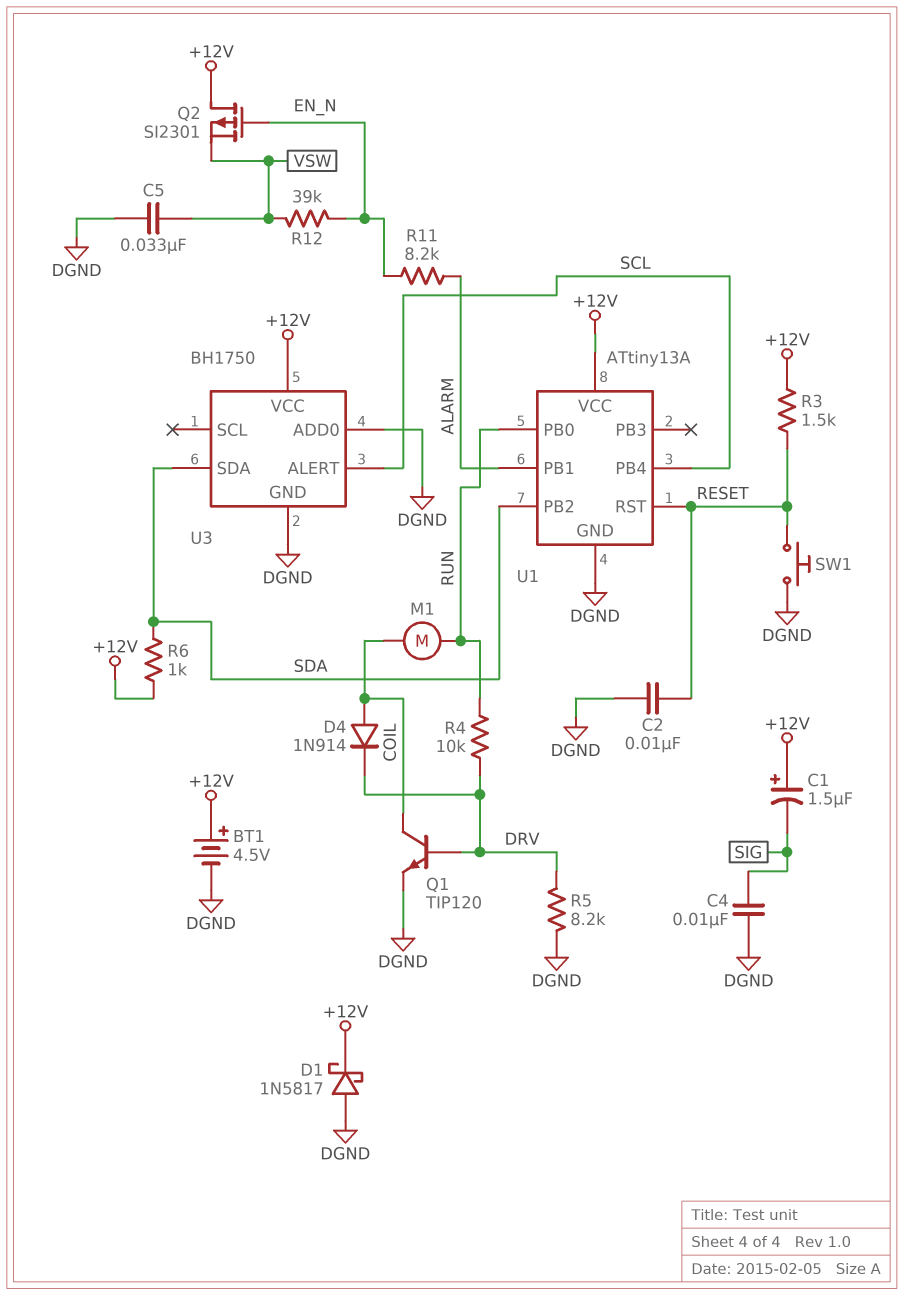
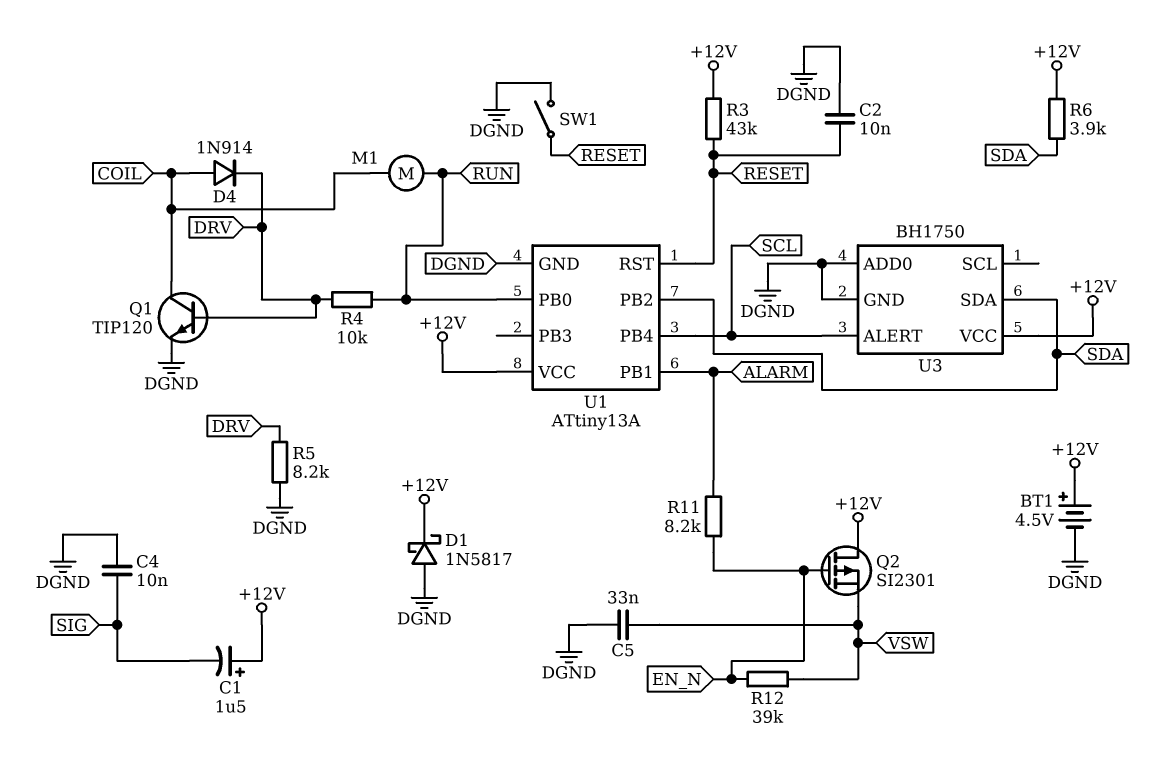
R3: 1.5k (+12V, RESET) -> 43k (+12V, RESET)
R6: 1k (+12V, SDA) -> 3.9k (+12V, SDA)
SW1: button (DGND, RESET) -> switch (DGND, RESET)

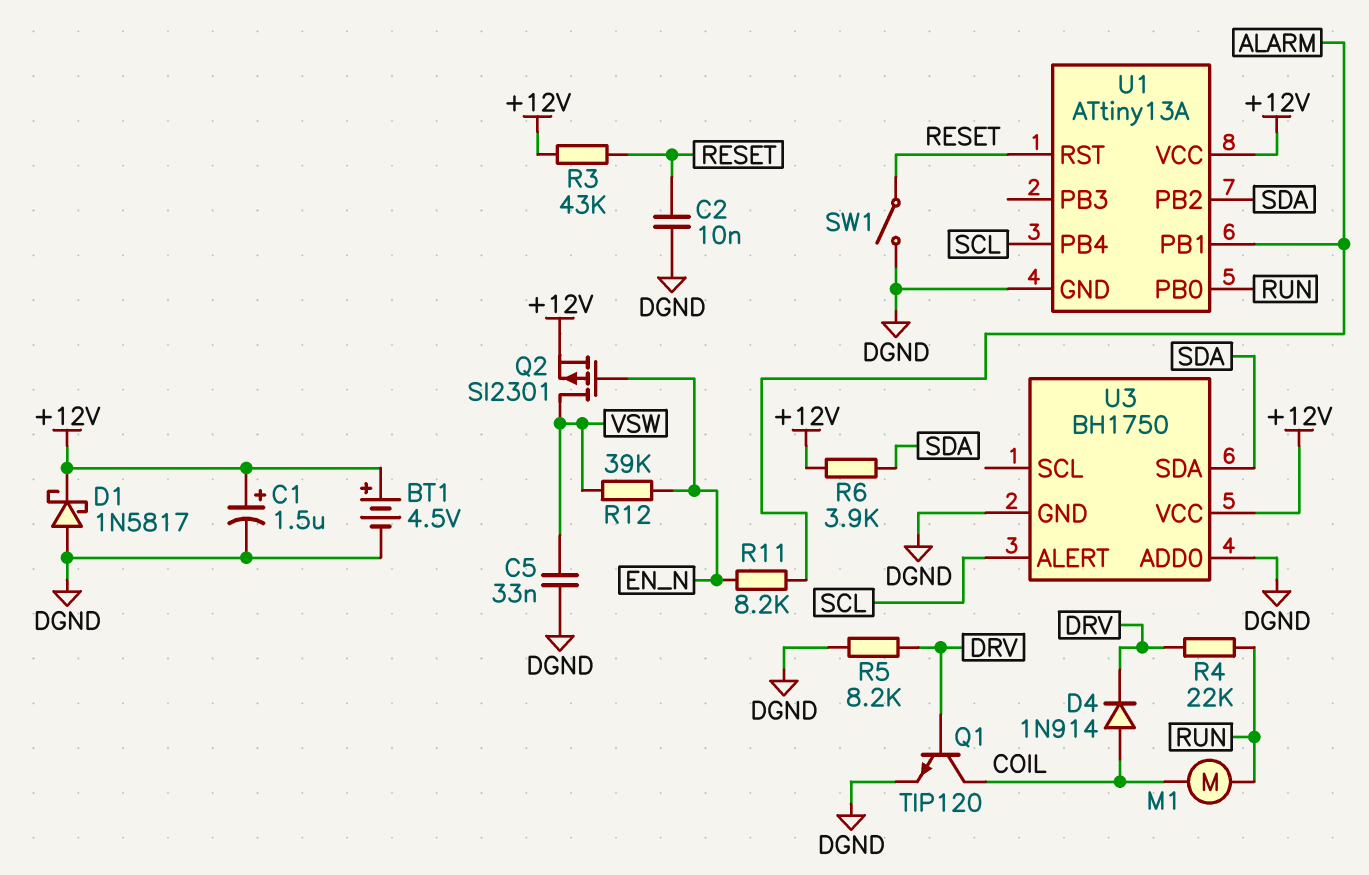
C1: 1.5uF (plus +12V, minus SIG) -> 1.5uF (plus +12V, minus DGND)
C4: 10nF (DGND, SIG) -> none
Q2: PMOS SI2301 (G EN_N, D +12V, S VSW) -> PMOS SI2301 (G EN_N, D VSW, S +12V)
R4: 10k (DRV, RUN) -> 22k (DRV, RUN)

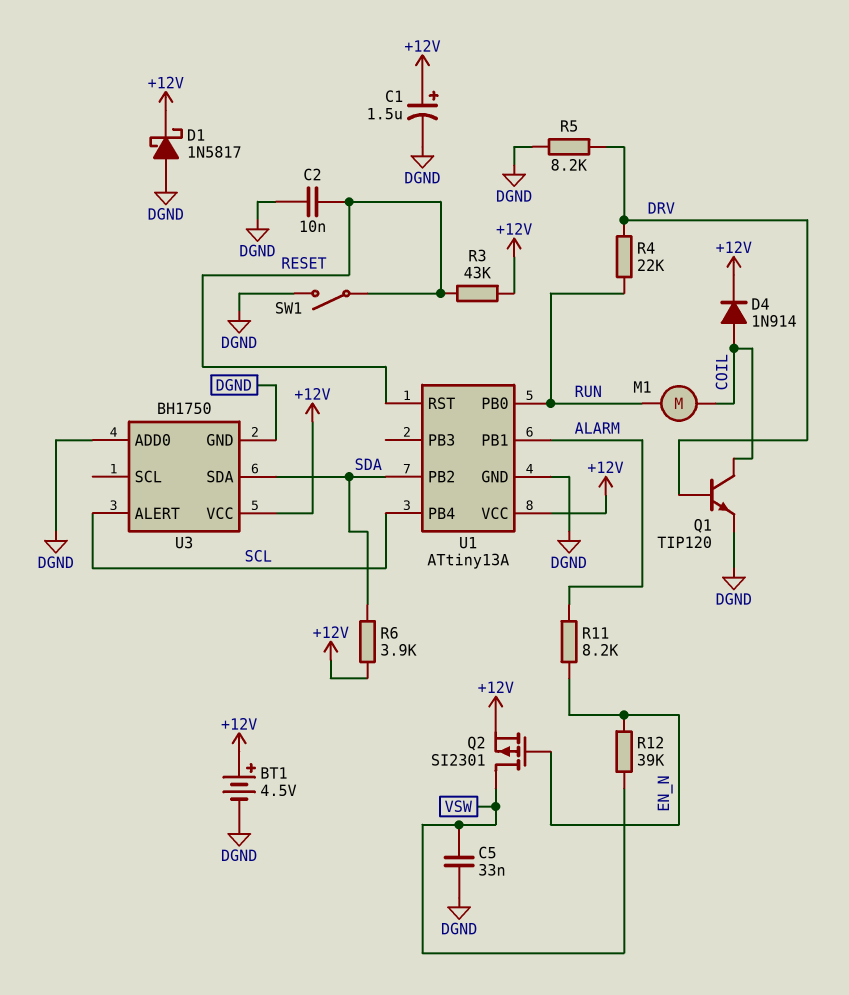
D4: diode 1N914 (A COIL, K DRV) -> diode 1N914 (A COIL, K +12V)

